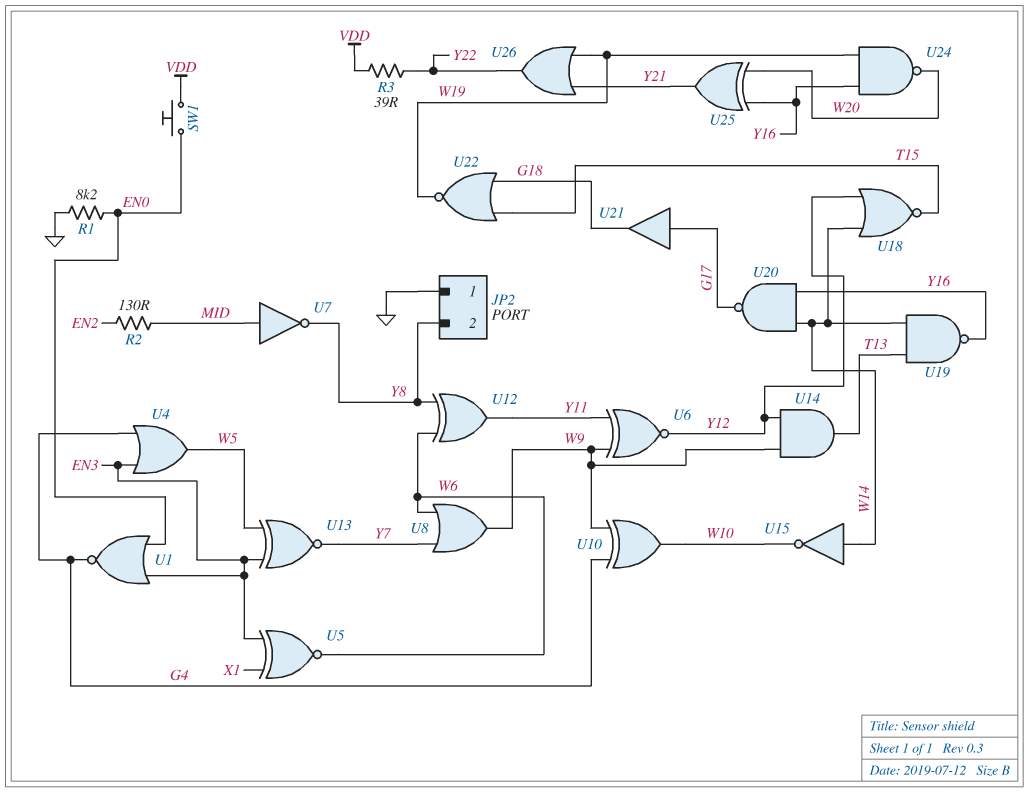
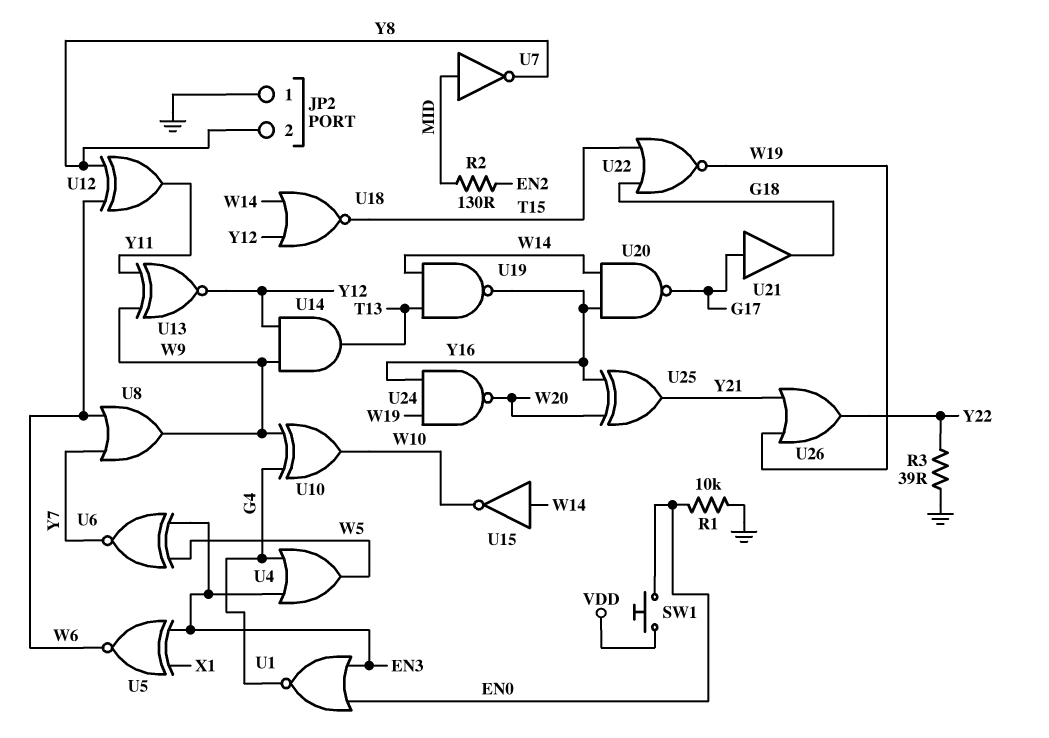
R1: 8.2k (EN0, GND) -> 10k (EN0, GND)
R3: 39 (VDD, Y22) -> 39 (GND, Y22)
U6: XNOR (in W9, in Y11, out Y12) -> XNOR (in EN3, in W5, out Y7)
U13: XNOR (in EN3, in W5, out Y7) -> XNOR (in W9, in Y11, out Y12)

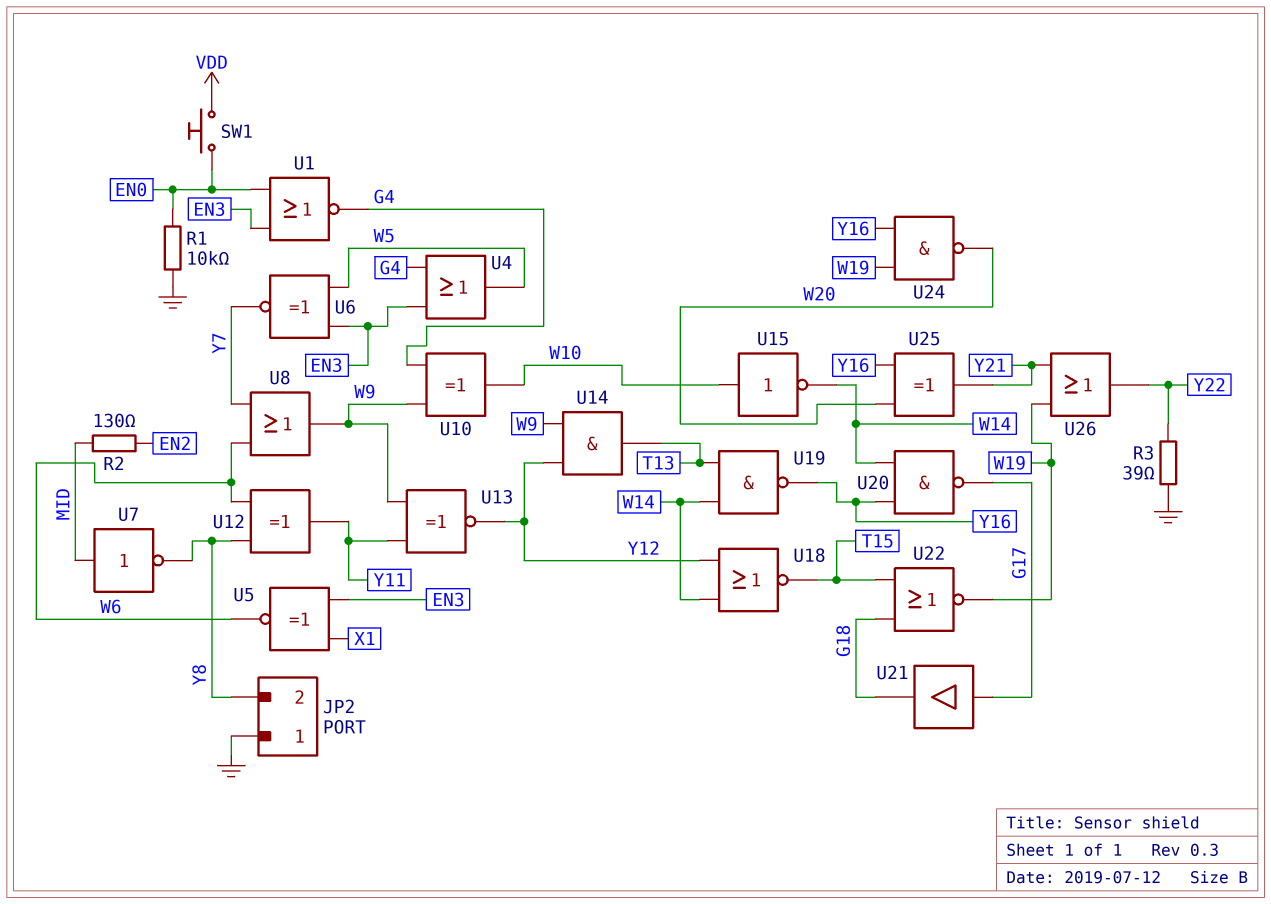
U15: NOT (in W14, out W10) -> NOT (in W10, out W14)

